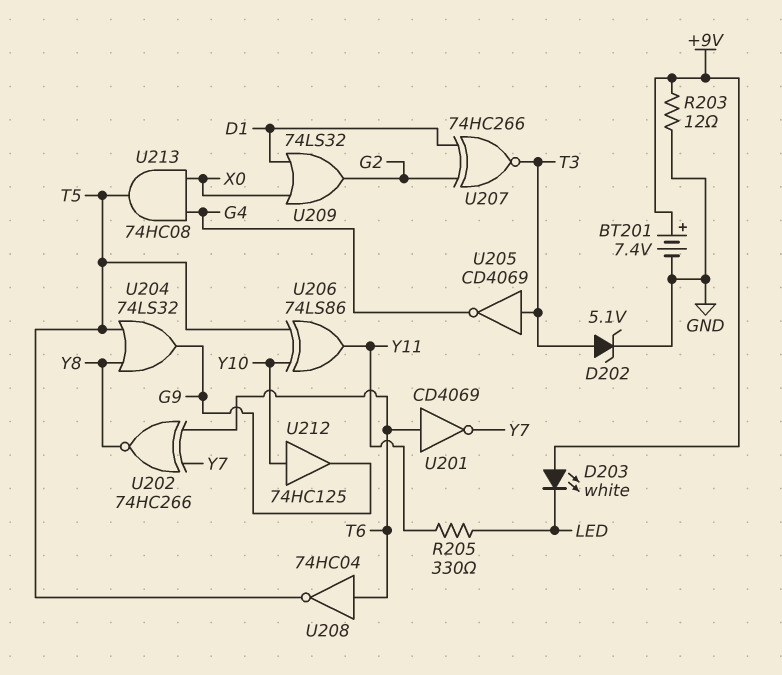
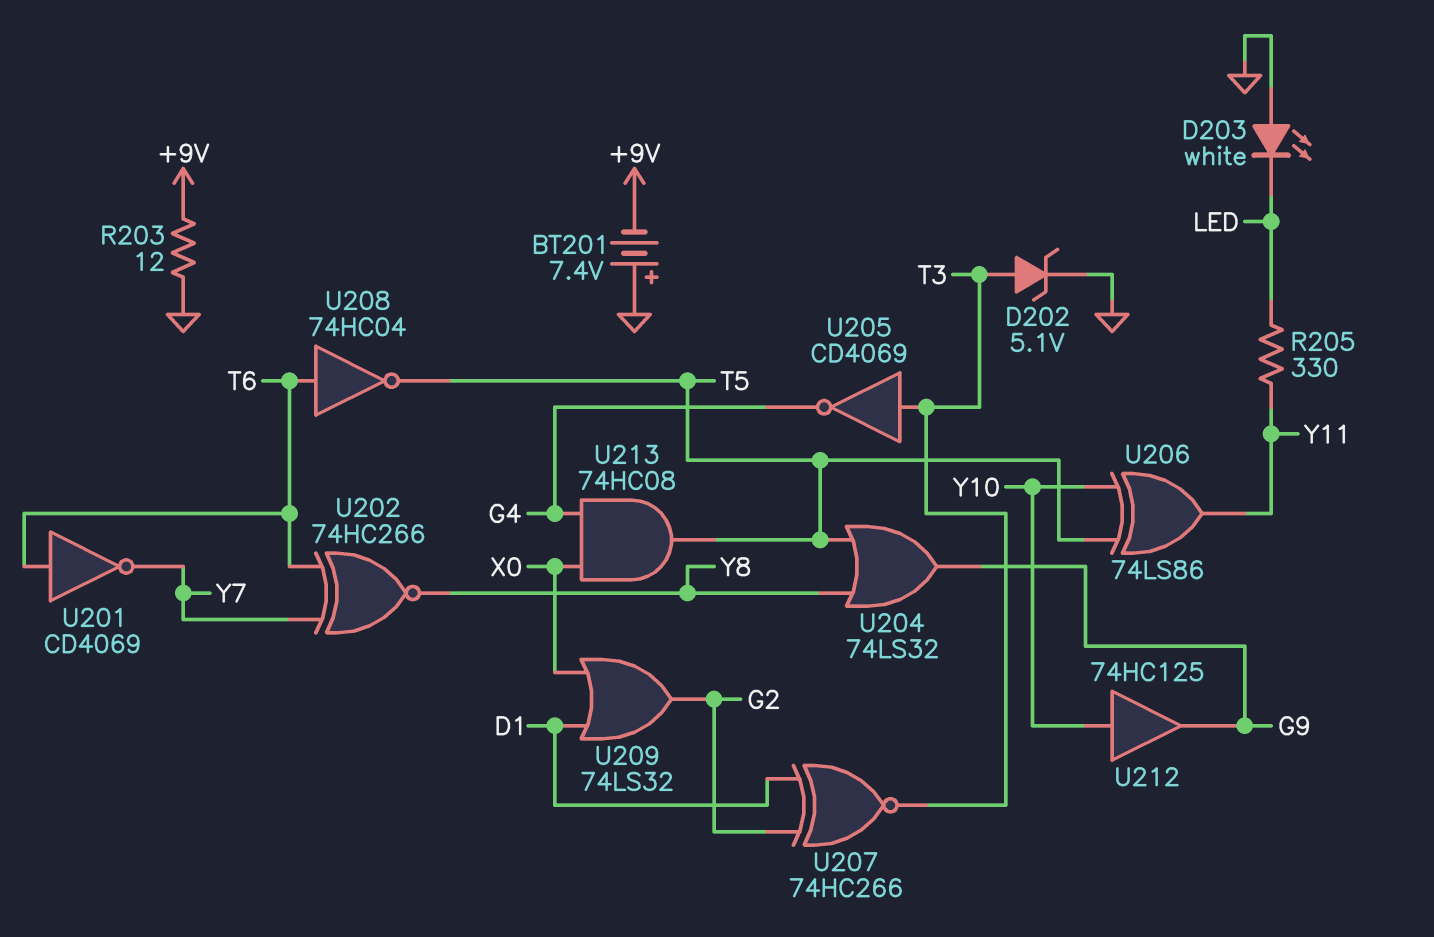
BT201: 7.4V (plus +9V, minus GND) -> 7.4V (plus GND, minus +9V)
D203: LED white (A +9V, K LED) -> LED white (A GND, K LED)

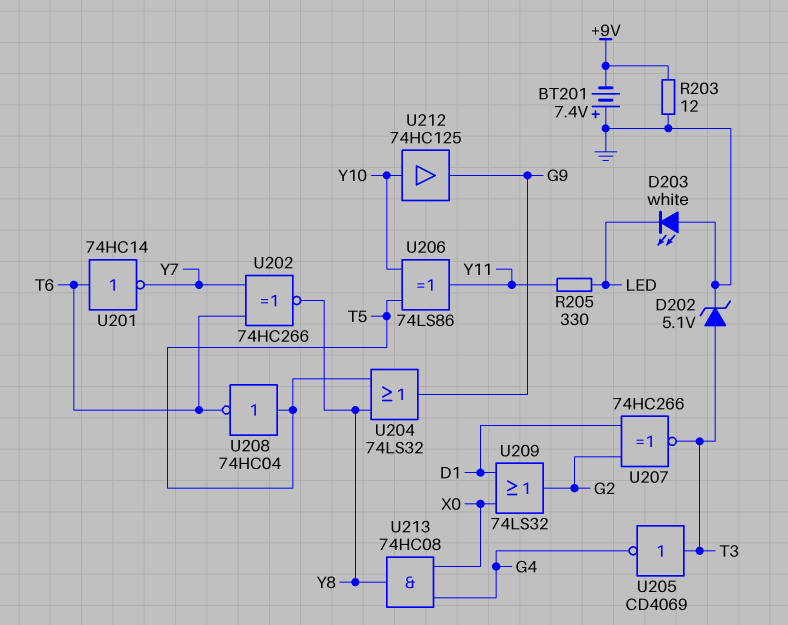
U201: NOT CD4069 (in T6, out Y7) -> NOT 74HC14 (in T6, out Y7)
U208: NOT 74HC04 (in T6, out T5) -> NOT 74HC04 (in T5, out T6)
U213: AND 74HC08 (in G4, in X0, out T5) -> AND 74HC08 (in G4, in X0, out Y8)

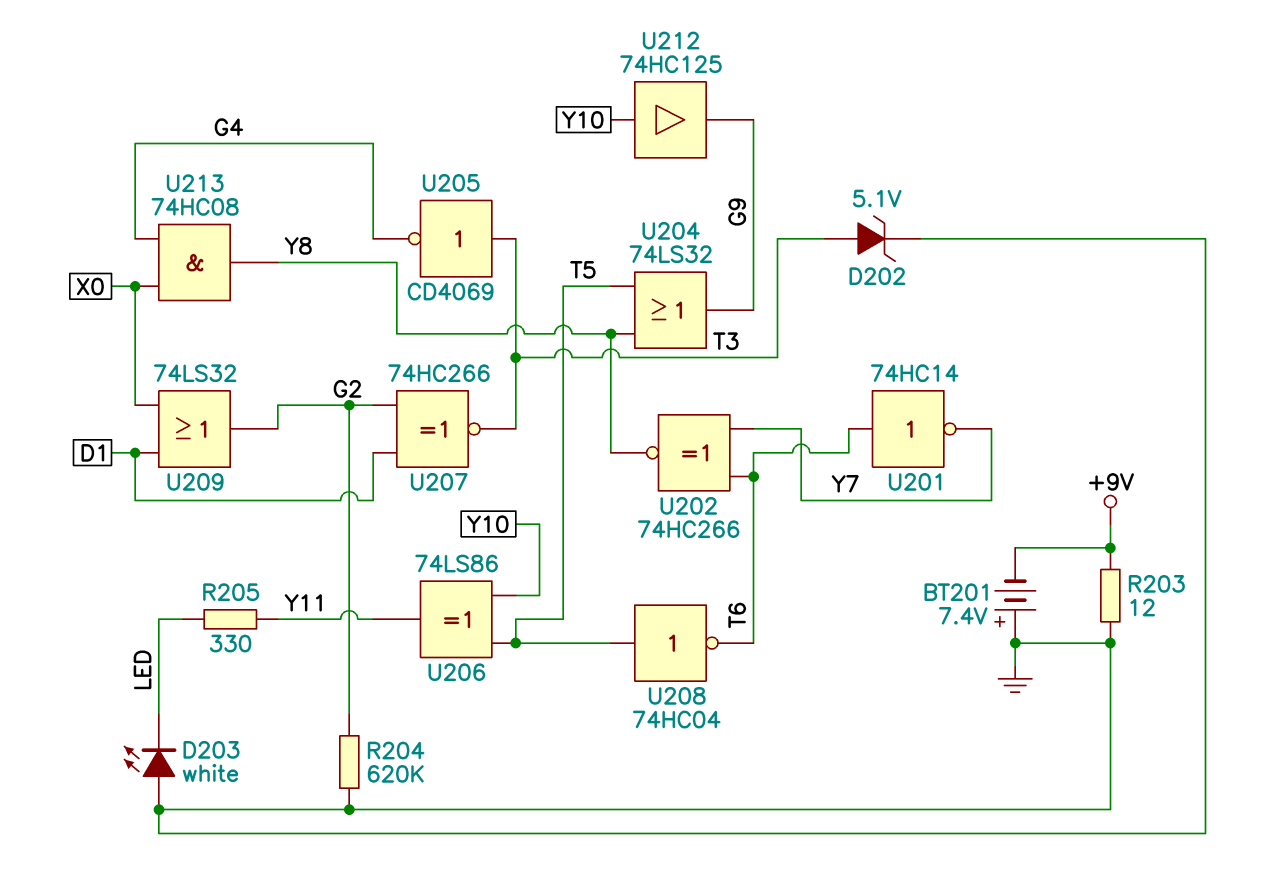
R204: none -> 620k (G2, GND)

